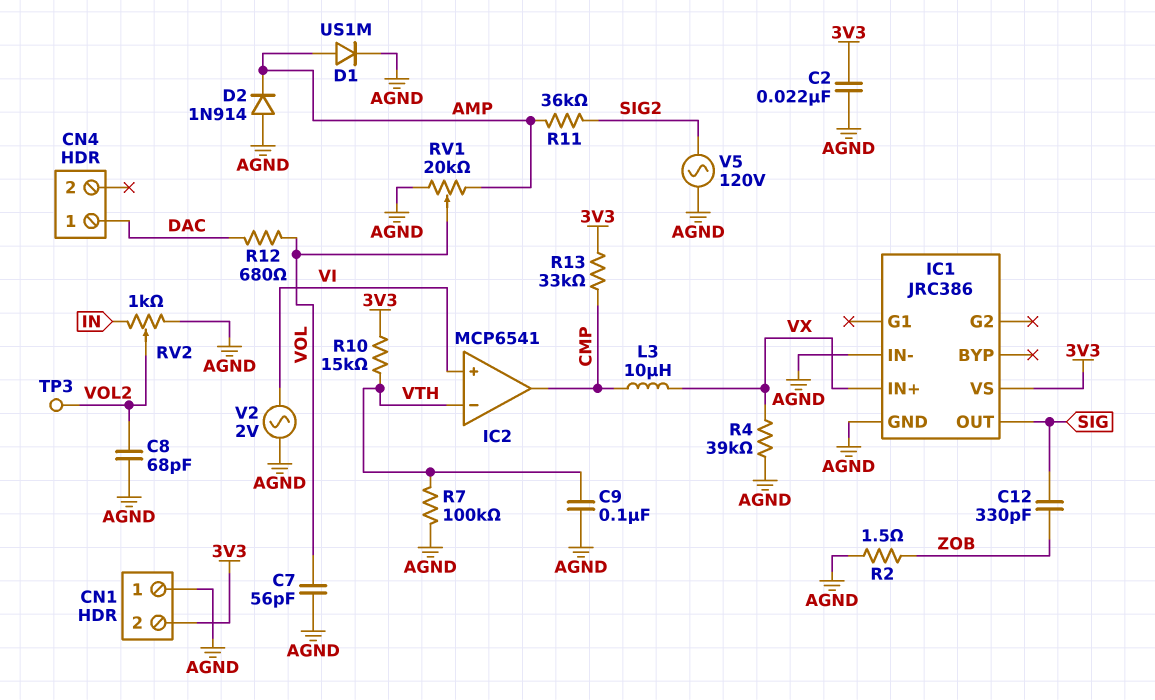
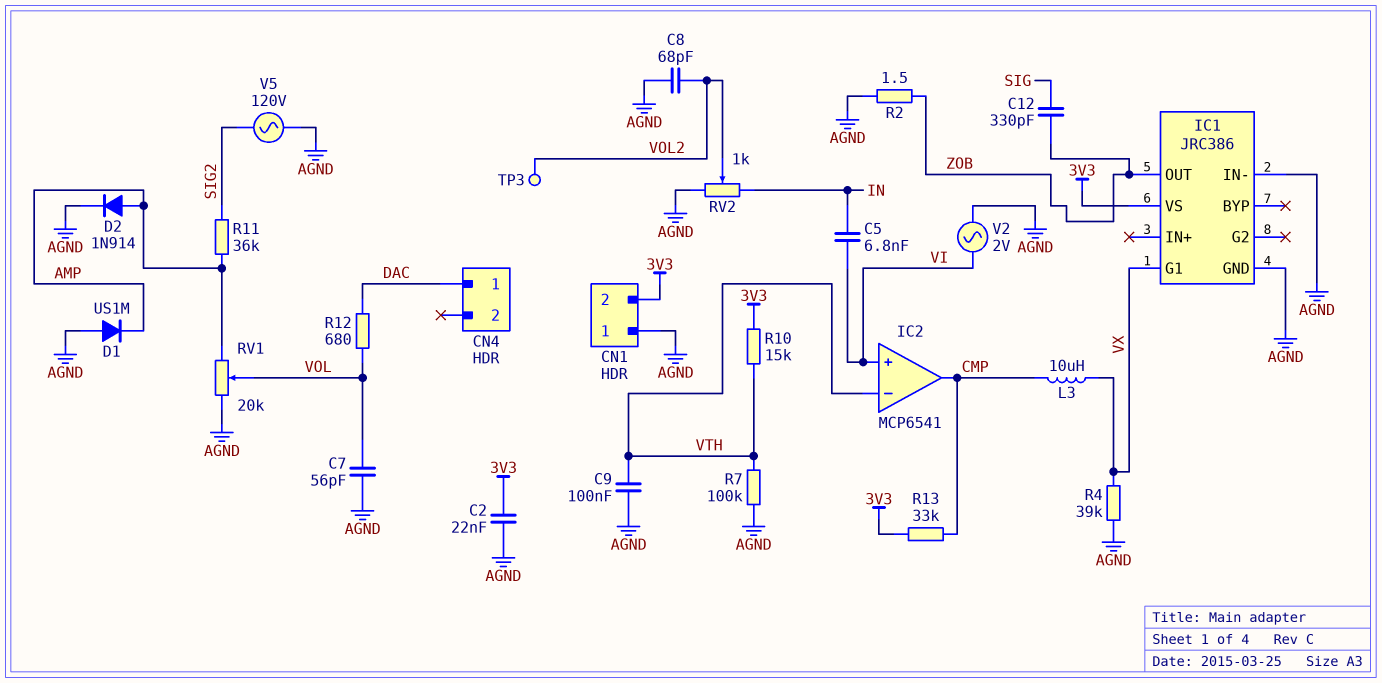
C5: none -> 6.8nF (IN, VI)
D1: diode US1M (A AMP, K AGND) -> diode US1M (A AGND, K AMP)
D2: diode 1N914 (A AGND, K AMP) -> diode 1N914 (A AMP, K AGND)
IC1 pin G1: none -> VX
IC1 pin IN+: VX -> none
IC1 pin OUT: SIG -> ZOB

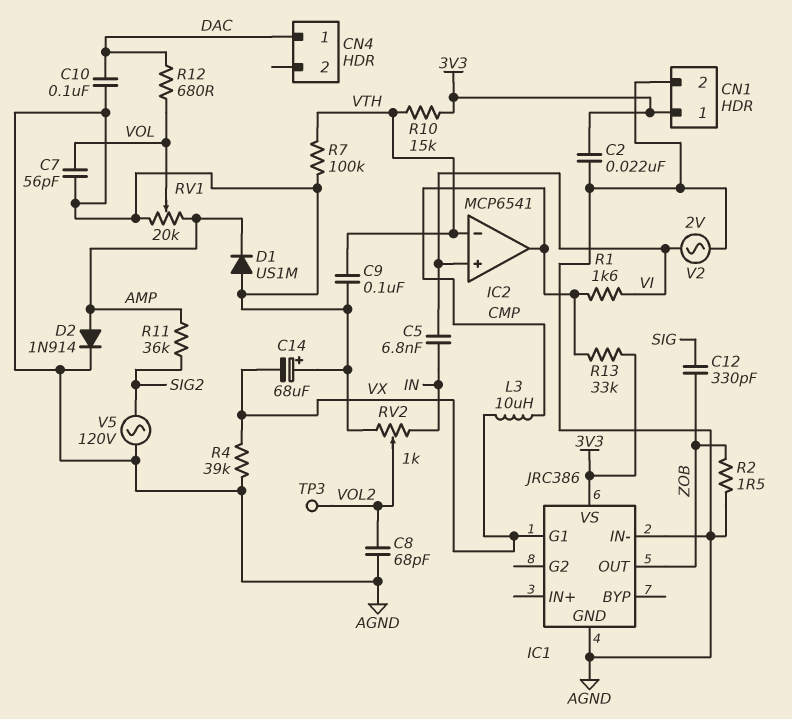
C10: none -> 100nF (AGND, DAC)
C14: none -> 68uF (plus AGND, minus VX)
CN1 pin 1: AGND -> 3V3
CN1 pin 2: 3V3 -> AGND
R1: none -> 1.6k (CMP, VI)

